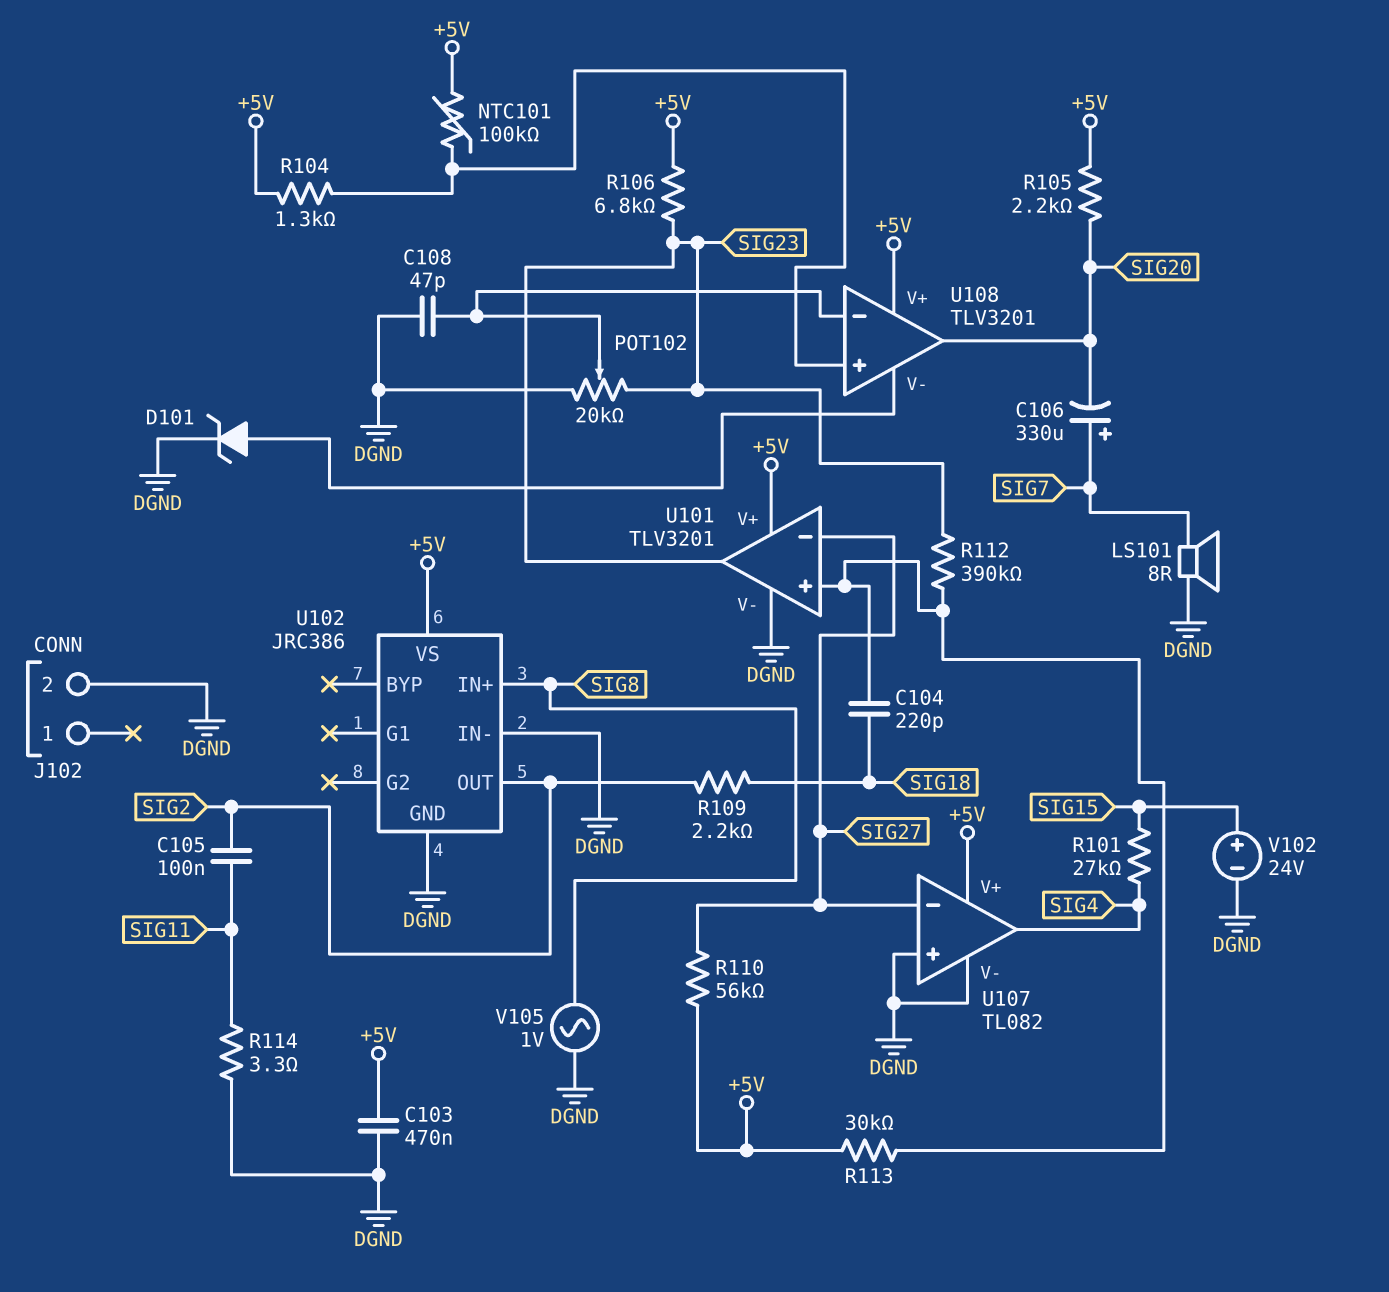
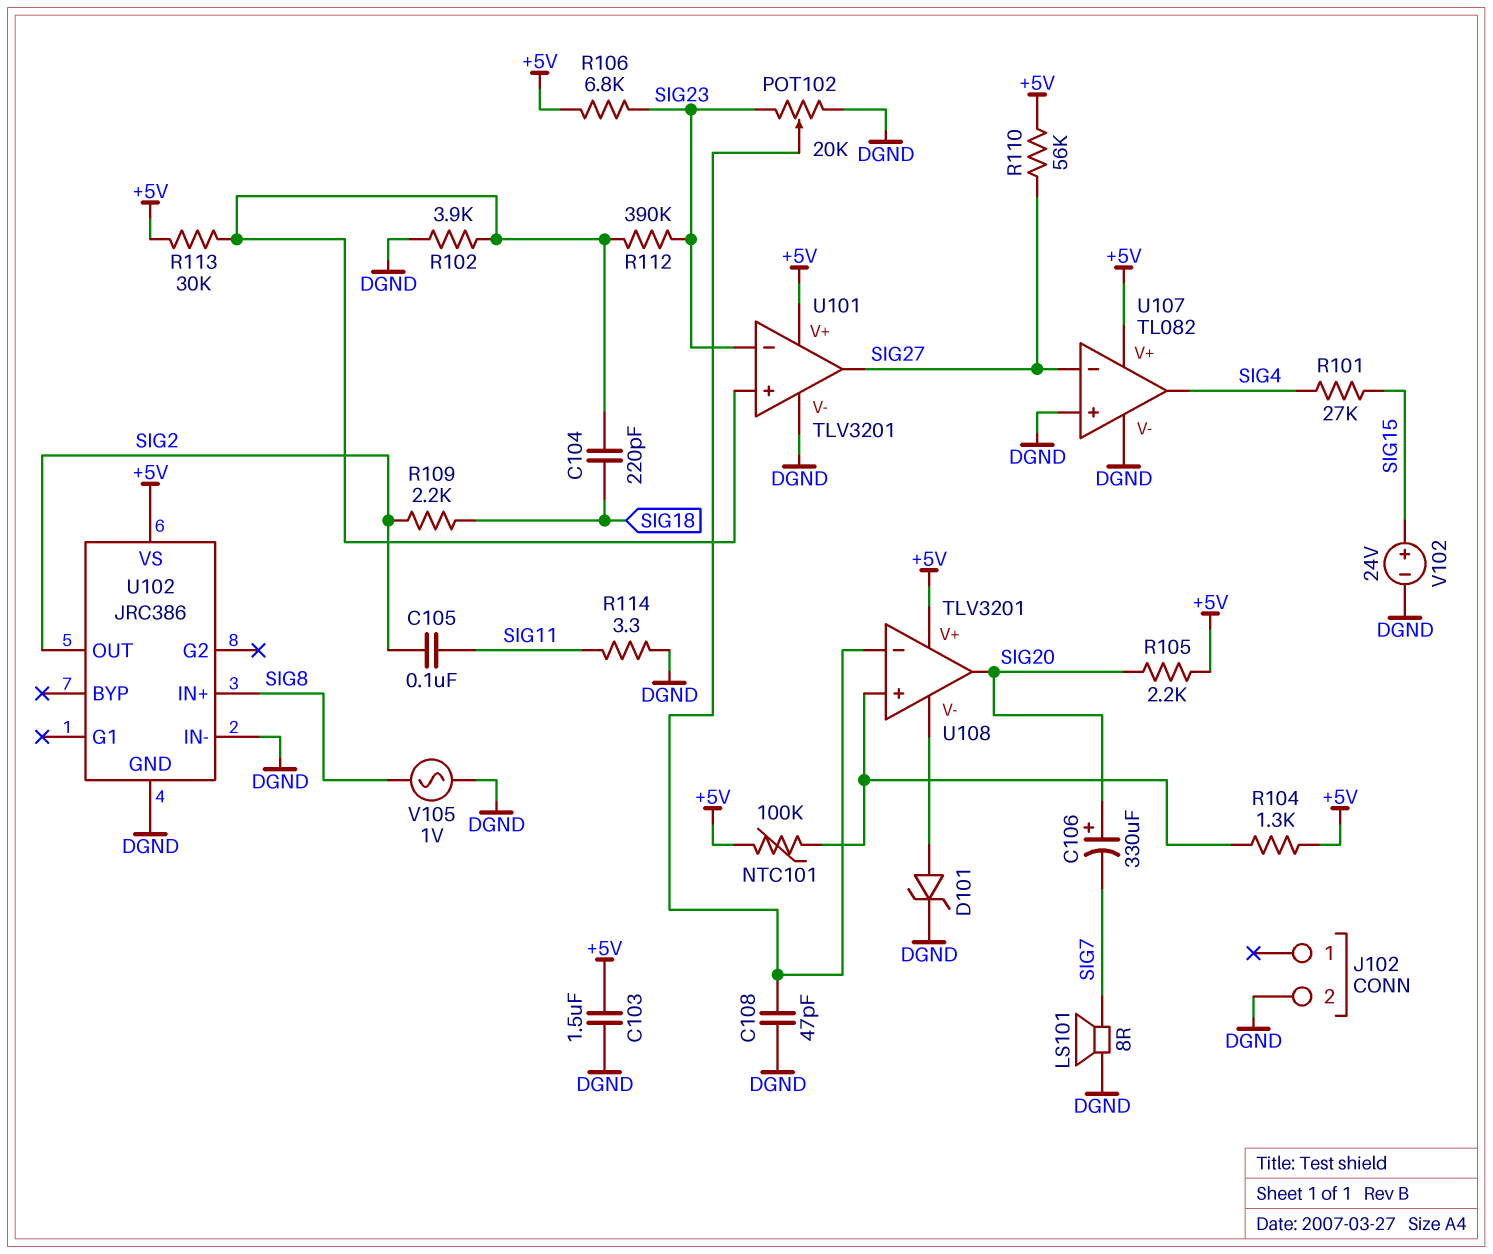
C103: 470nF (+5V, DGND) -> 1.5uF (+5V, DGND)
C106: 330uF (plus SIG7, minus SIG20) -> 330uF (plus SIG20, minus SIG7)
R102: none -> 3.9k (DGND, U101/in+)
U101 pin in-: SIG27 -> SIG23
U101 pin out: SIG23 -> SIG27

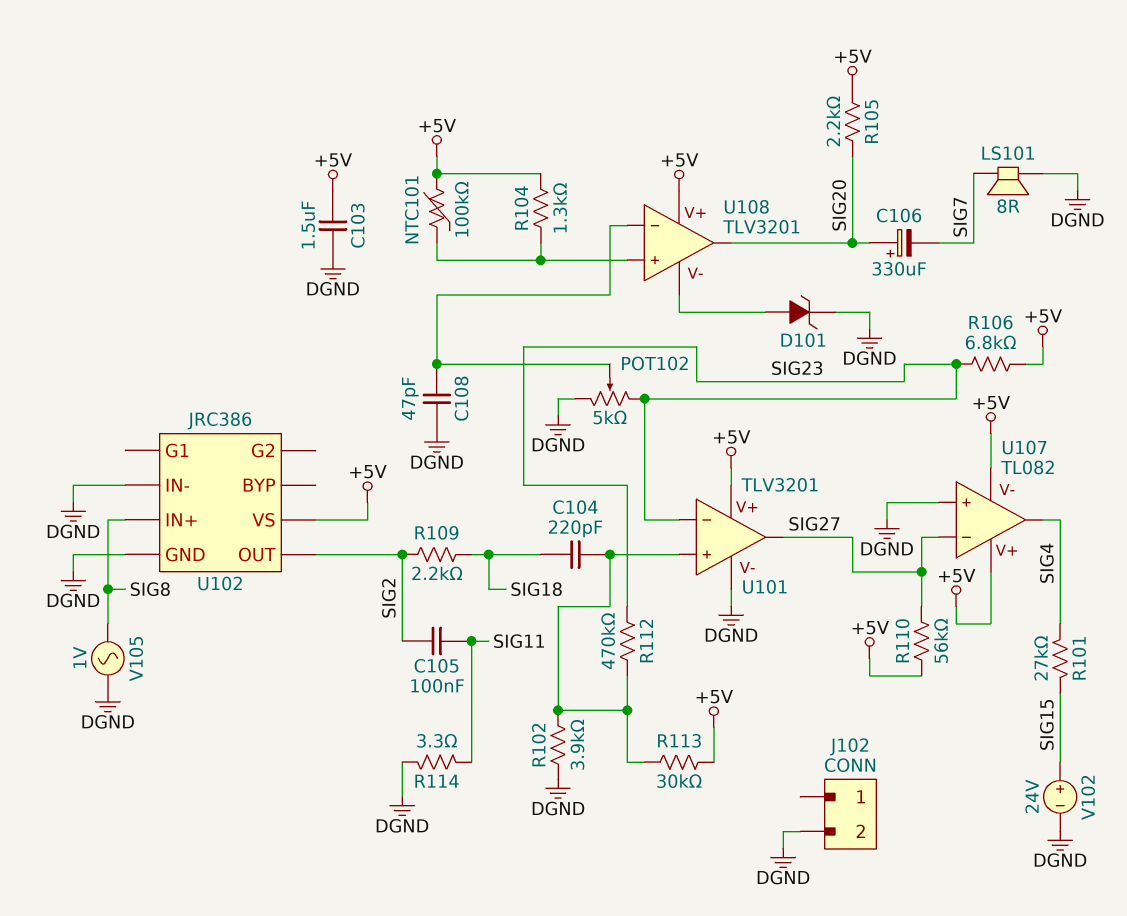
POT102: 20k (DGND, SIG23, wiper U108/in-) -> 5k (DGND, SIG23, wiper U108/in-)
R112: 390k (SIG23, U101/in+) -> 470k (SIG23, U101/in+)
U107 pin V-: DGND -> +5V

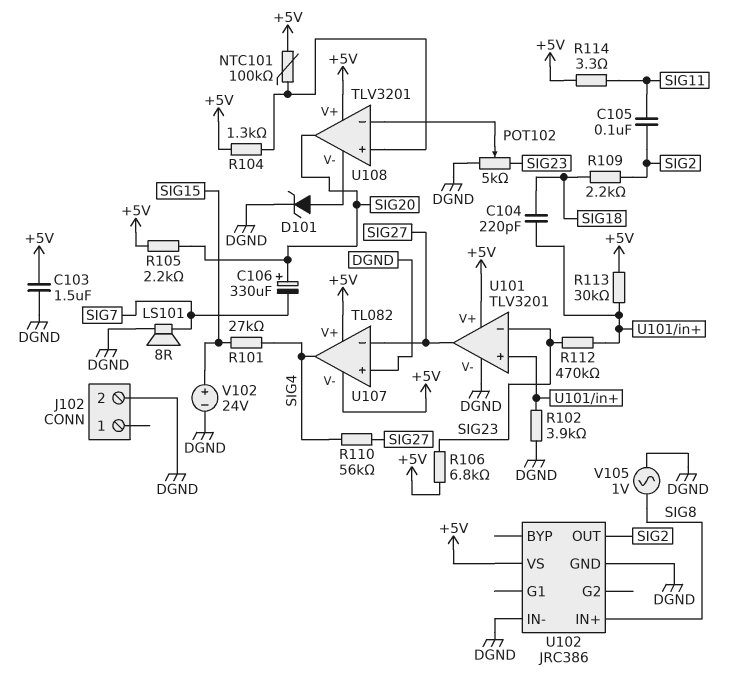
C108: 47pF (DGND, U108/in-) -> none
R110: 56k (+5V, SIG27) -> 56k (SIG4, SIG27)
R114: 3.3 (DGND, SIG11) -> 3.3 (+5V, SIG11)

